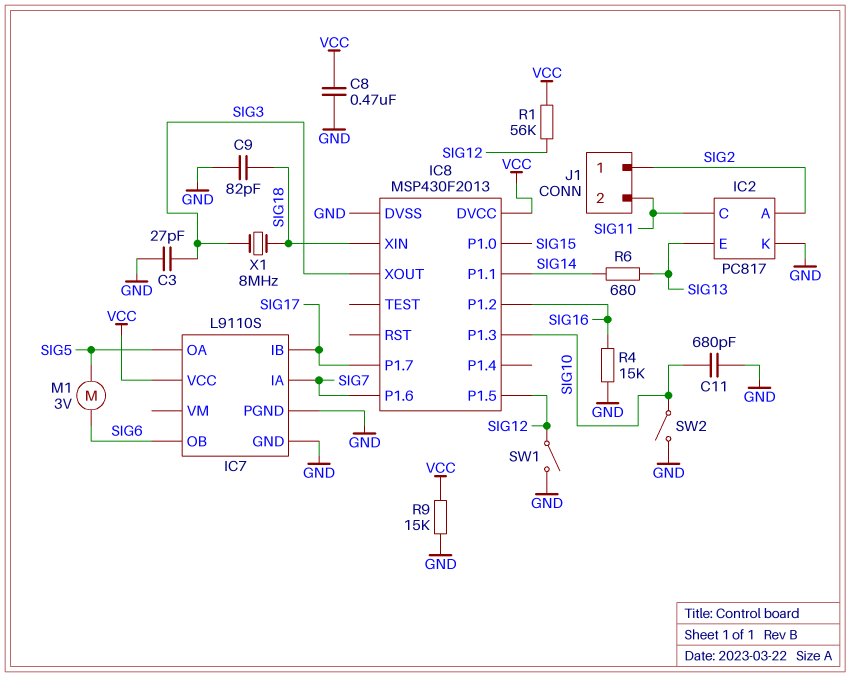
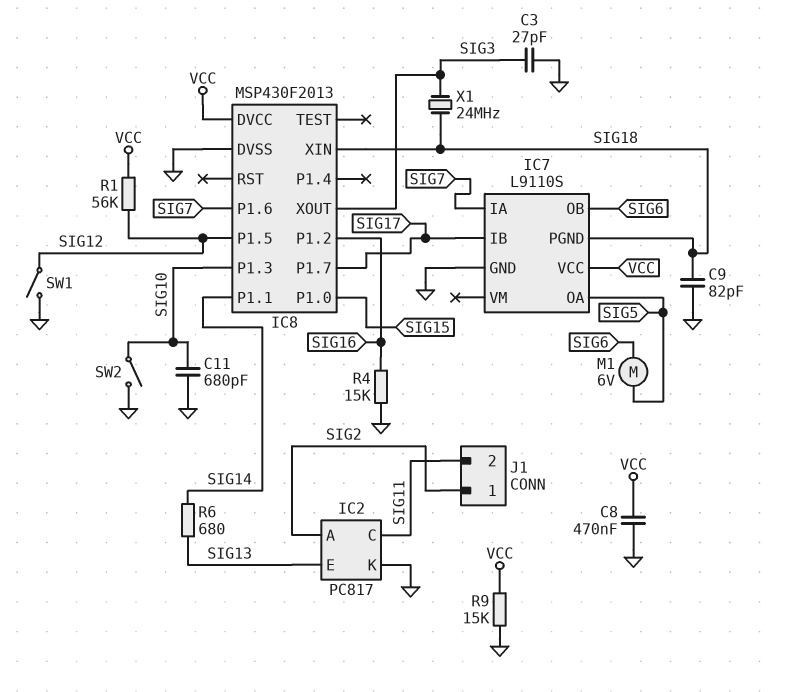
IC7 pin PGND: GND -> SIG18
M1: motor 3V (SIG5, SIG6) -> motor 6V (SIG5, SIG6)
X1: 8MHz (SIG3, SIG18) -> 24MHz (SIG3, SIG18)

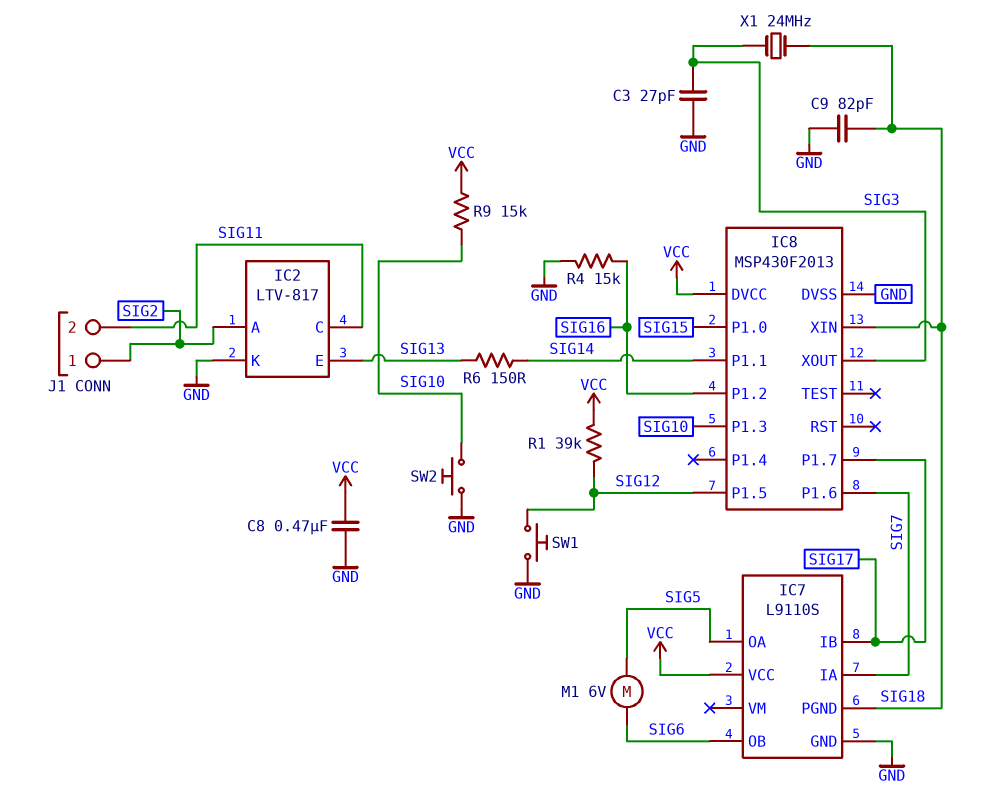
C11: 680pF (GND, SIG10) -> none
IC2: PC817 -> LTV-817
R1: 56k (SIG12, VCC) -> 39k (SIG12, VCC)
R6: 680 (SIG13, SIG14) -> 150 (SIG13, SIG14)
R9: 15k (GND, VCC) -> 15k (SIG10, VCC)
SW1: switch (GND, SIG12) -> button (GND, SIG12)
SW2: switch (GND, SIG10) -> button (GND, SIG10)

